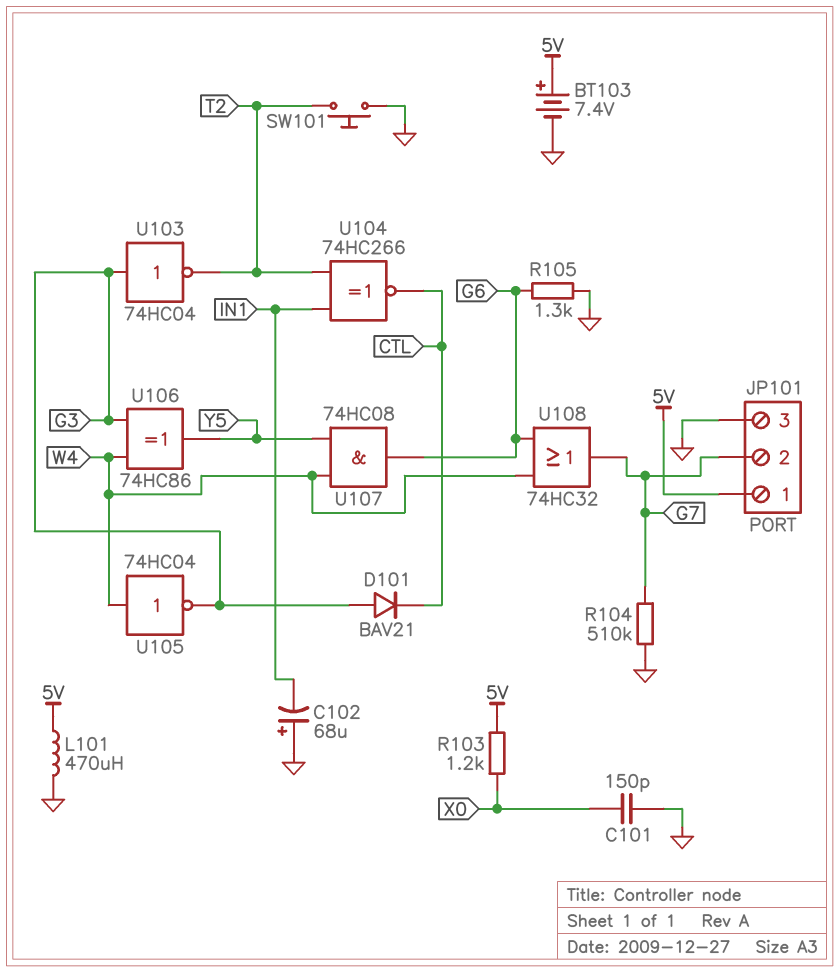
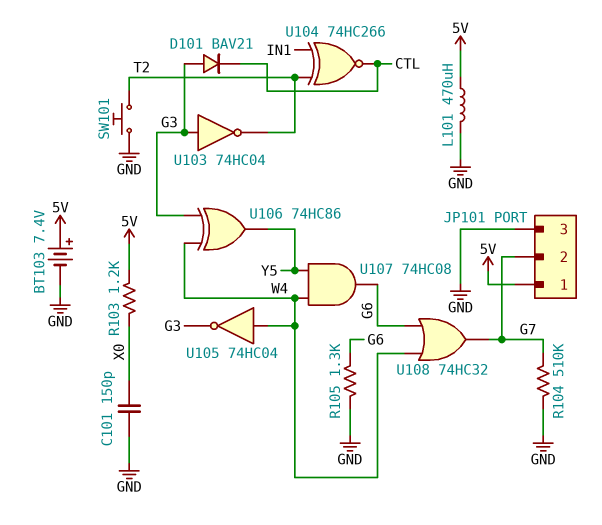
C102: 68uF (plus GND, minus IN1) -> none

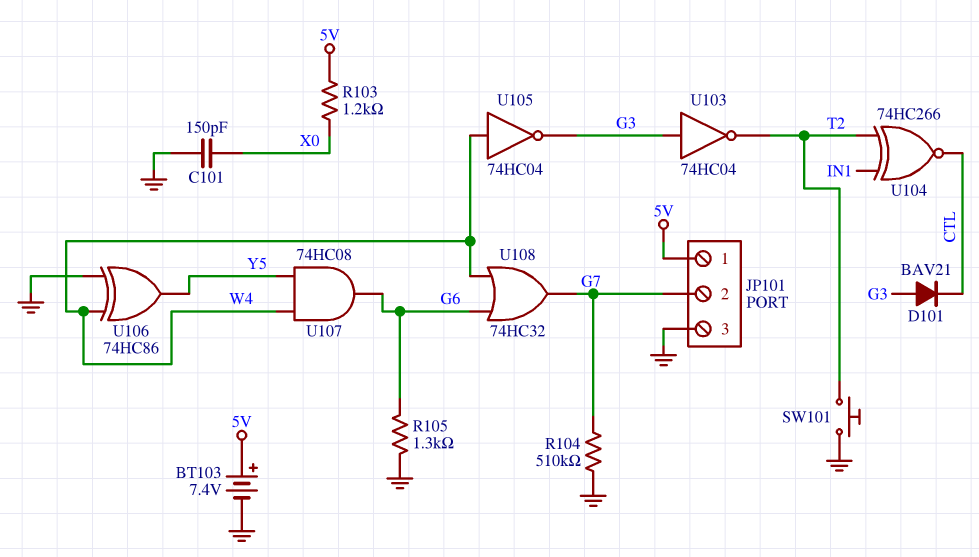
L101: 470uH (5V, GND) -> none
U106: XOR 74HC86 (in G3, in W4, out Y5) -> XOR 74HC86 (in GND, in W4, out Y5)

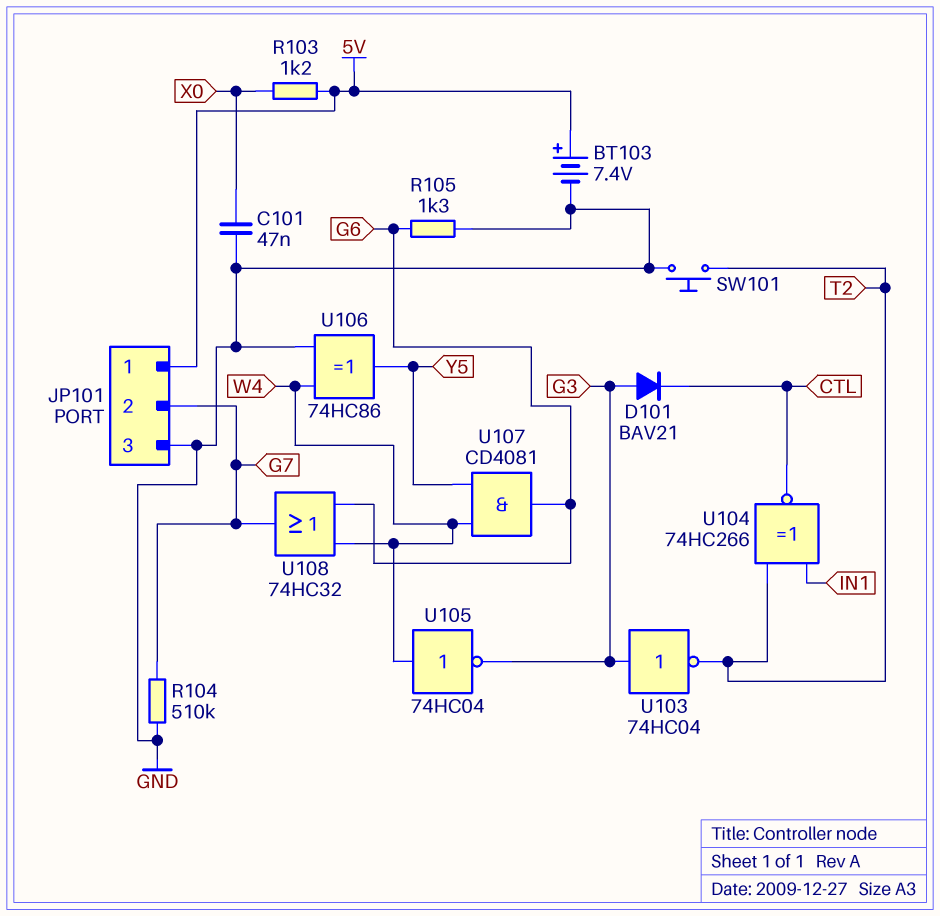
C101: 150pF (GND, X0) -> 47nF (GND, X0)
U107: AND 74HC08 (in W4, in Y5, out G6) -> AND CD4081 (in W4, in Y5, out G6)

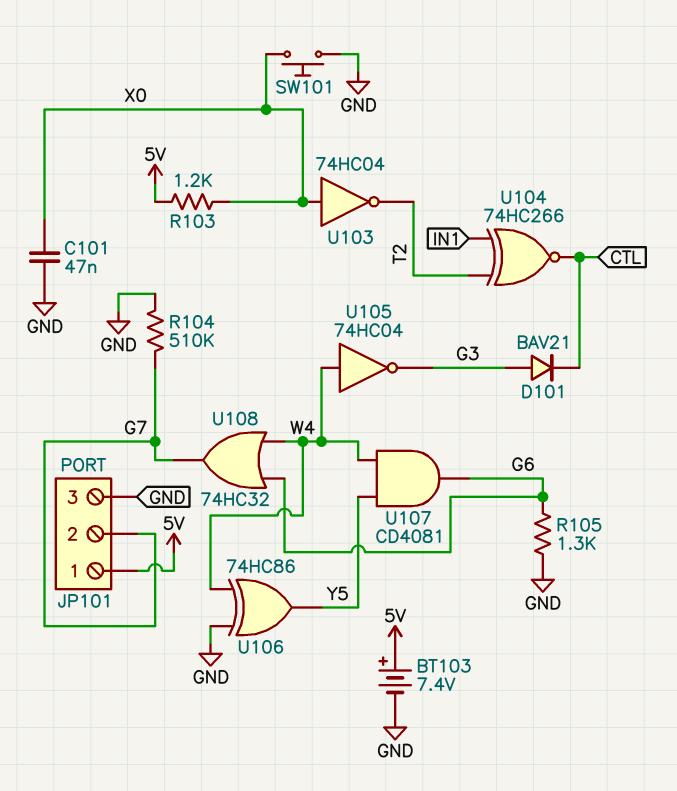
SW101: button (GND, T2) -> button (GND, X0)
U103: NOT 74HC04 (in G3, out T2) -> NOT 74HC04 (in X0, out T2)

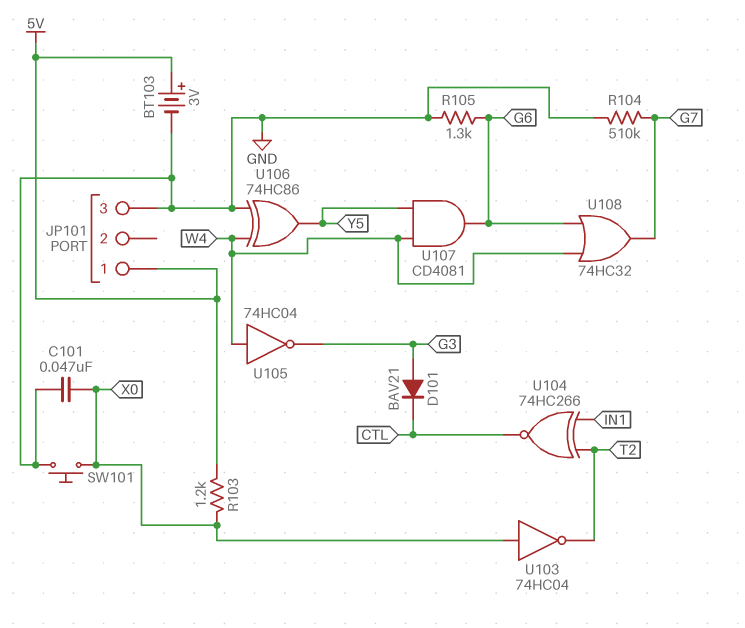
BT103: 7.4V (plus 5V, minus GND) -> 3V (plus 5V, minus GND)
JP101 pin 2: G7 -> none

